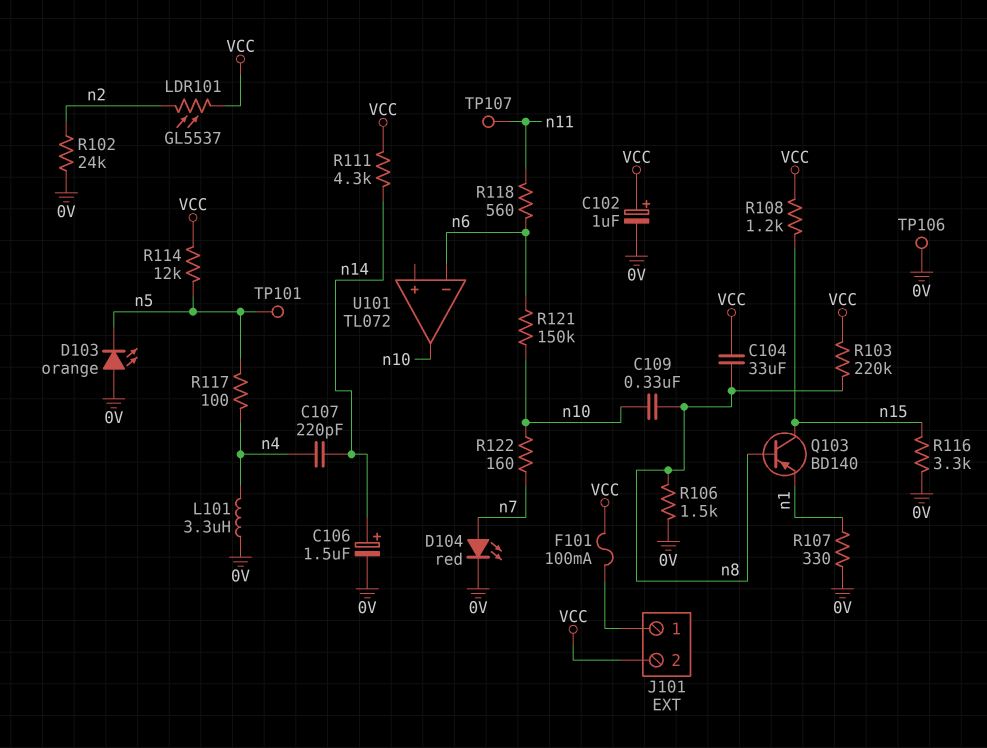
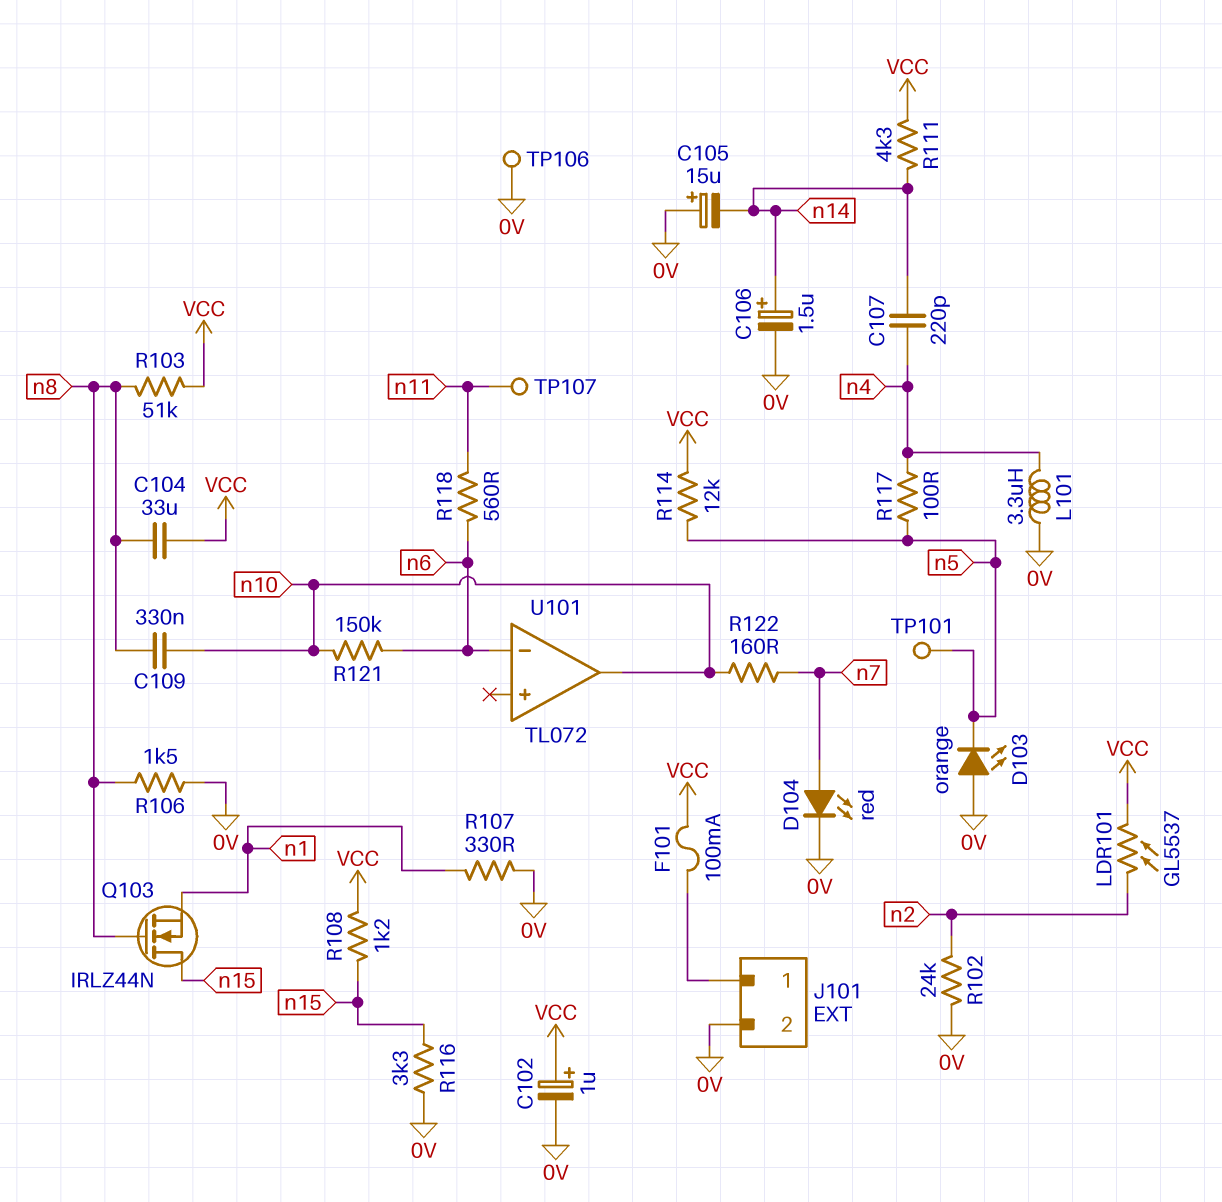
C105: none -> 15uF (plus 0V, minus n14)
J101 pin 2: VCC -> 0V
Q103: PNP BD140 (B n8, C n15, E n1) -> NMOS IRLZ44N (G n8, D n15, S n1)
R103: 220k (VCC, n8) -> 51k (VCC, n8)

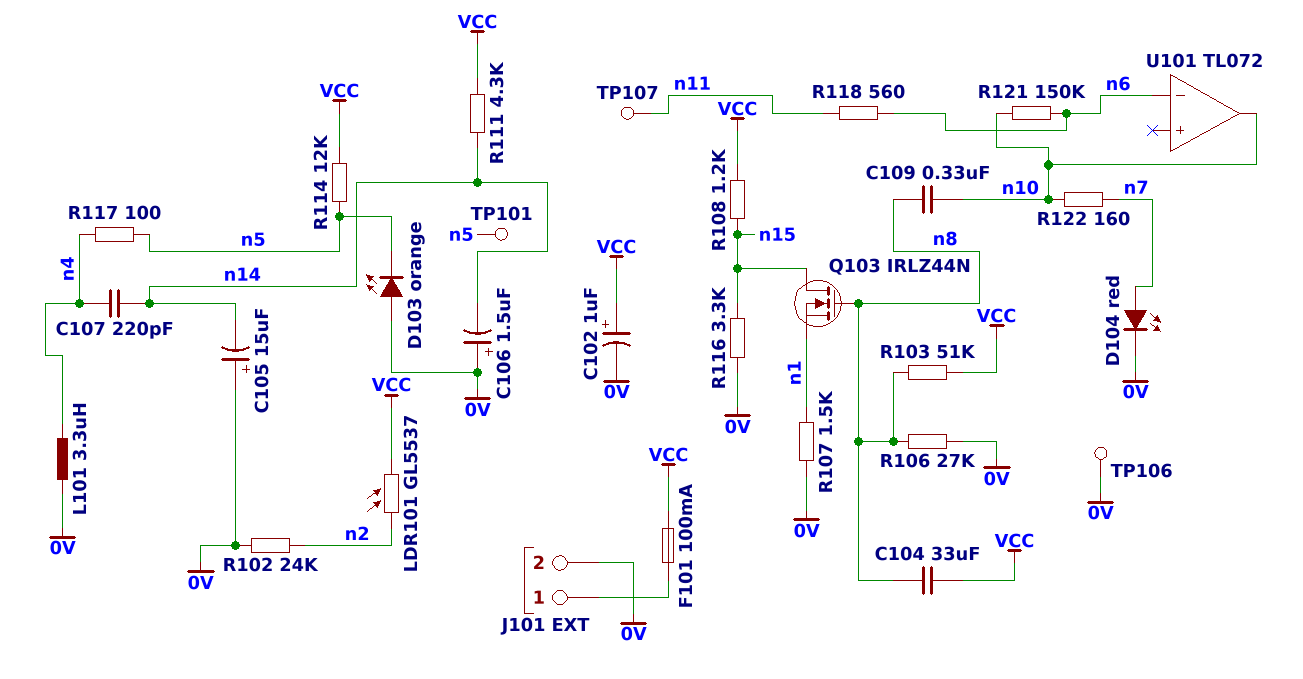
C106: 1.5uF (plus n14, minus 0V) -> 1.5uF (plus 0V, minus n14)
R106: 1.5k (0V, n8) -> 27k (0V, n8)
R107: 330 (0V, n1) -> 1.5k (0V, n1)

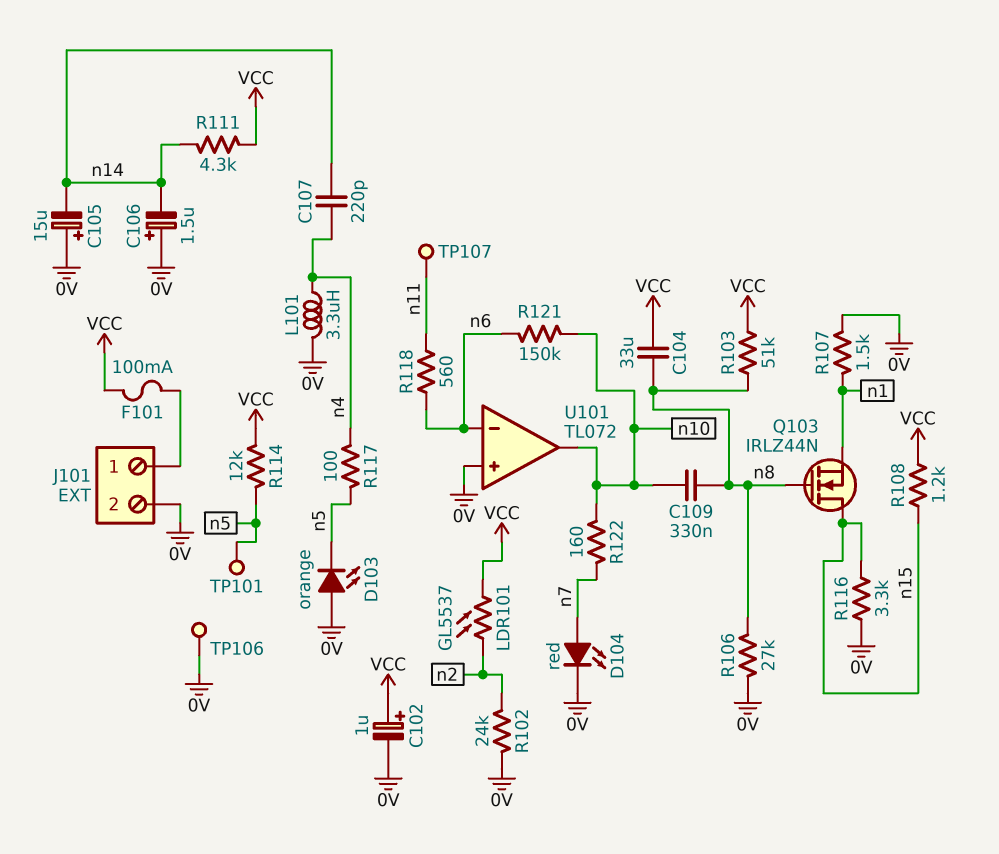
U101 pin in+: none -> 0V

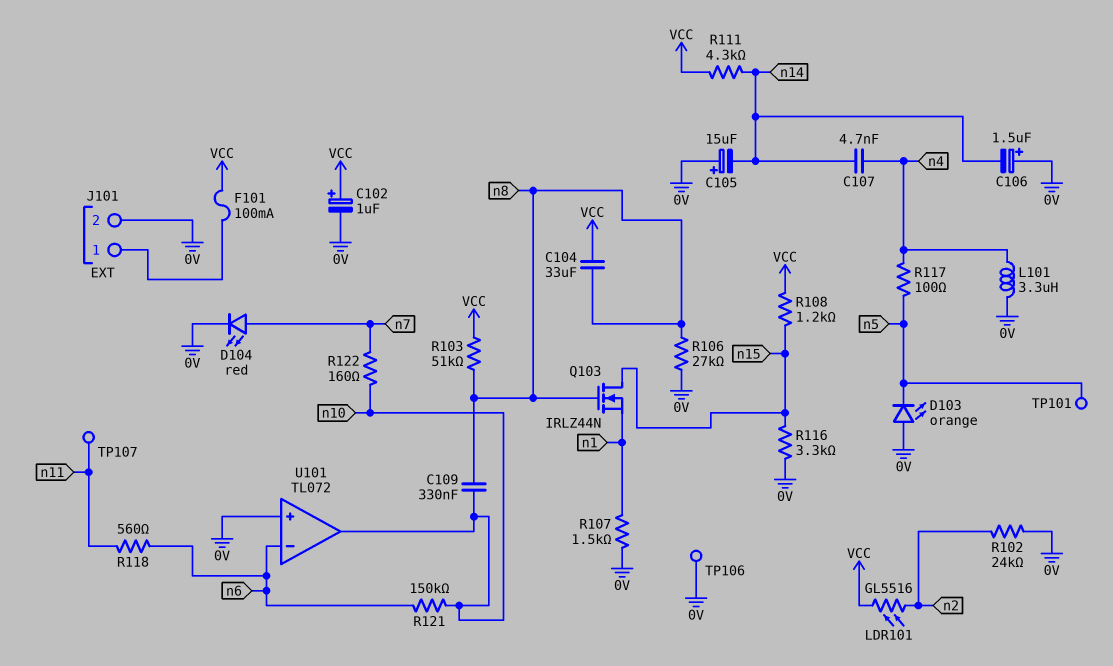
C107: 220pF (n4, n14) -> 4.7nF (n4, n14)
LDR101: GL5537 (VCC, n2) -> GL5516 (VCC, n2)
R114: 12k (VCC, n5) -> none

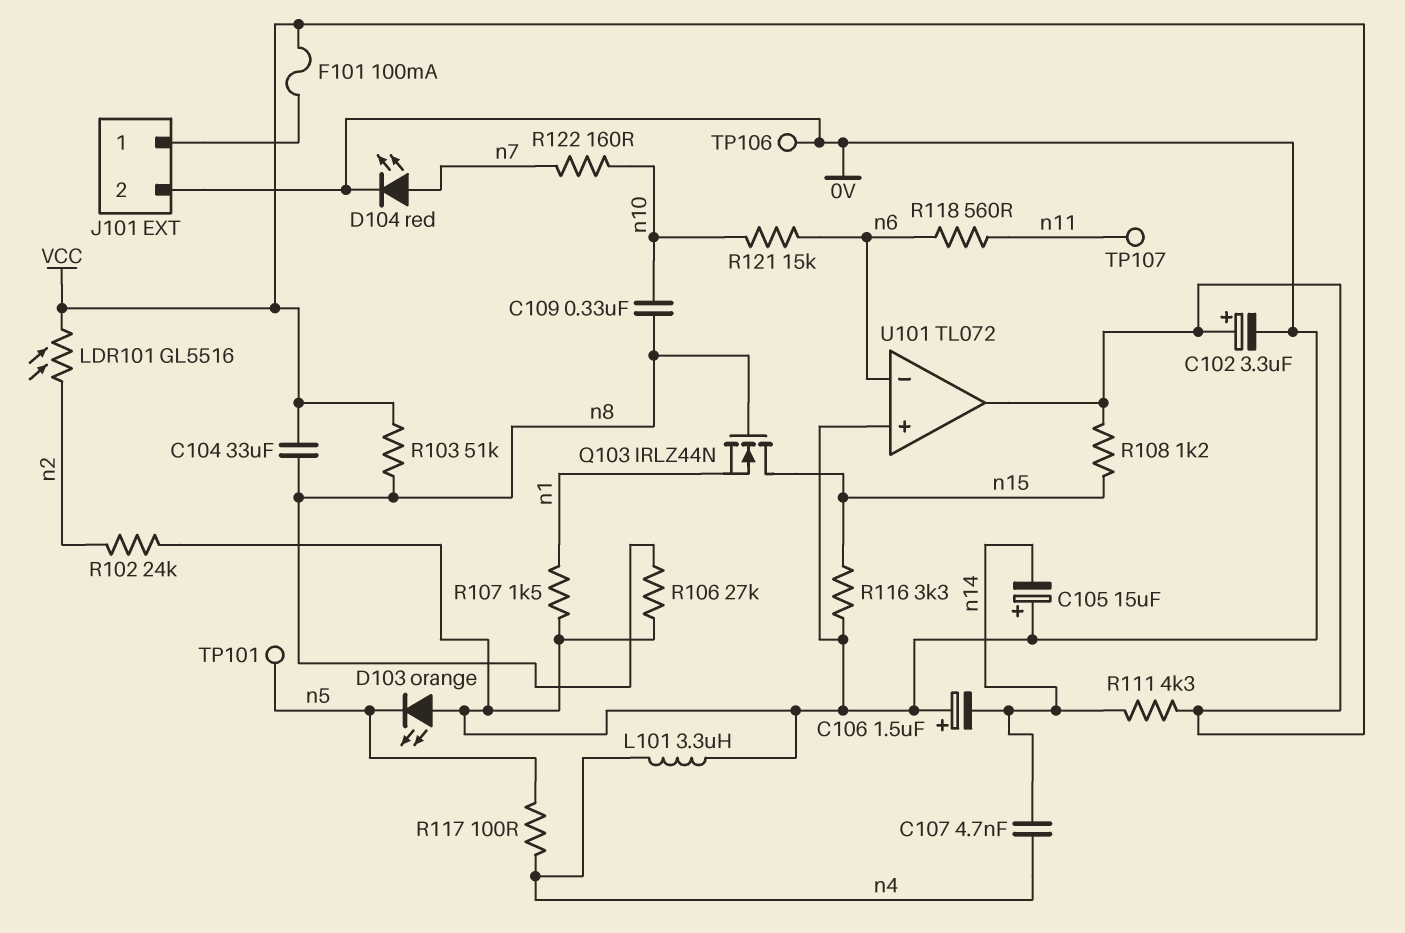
C102: 1uF (plus VCC, minus 0V) -> 3.3uF (plus VCC, minus 0V)
R121: 150k (n6, n10) -> 15k (n6, n10)
U101 pin out: n10 -> VCC

